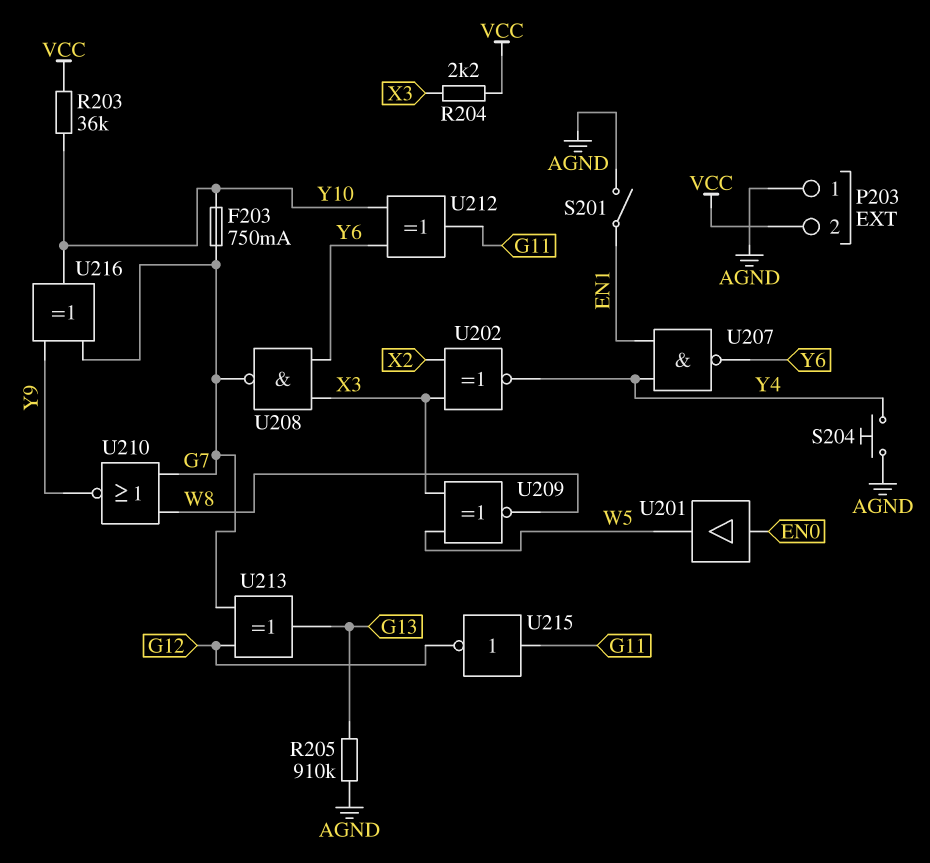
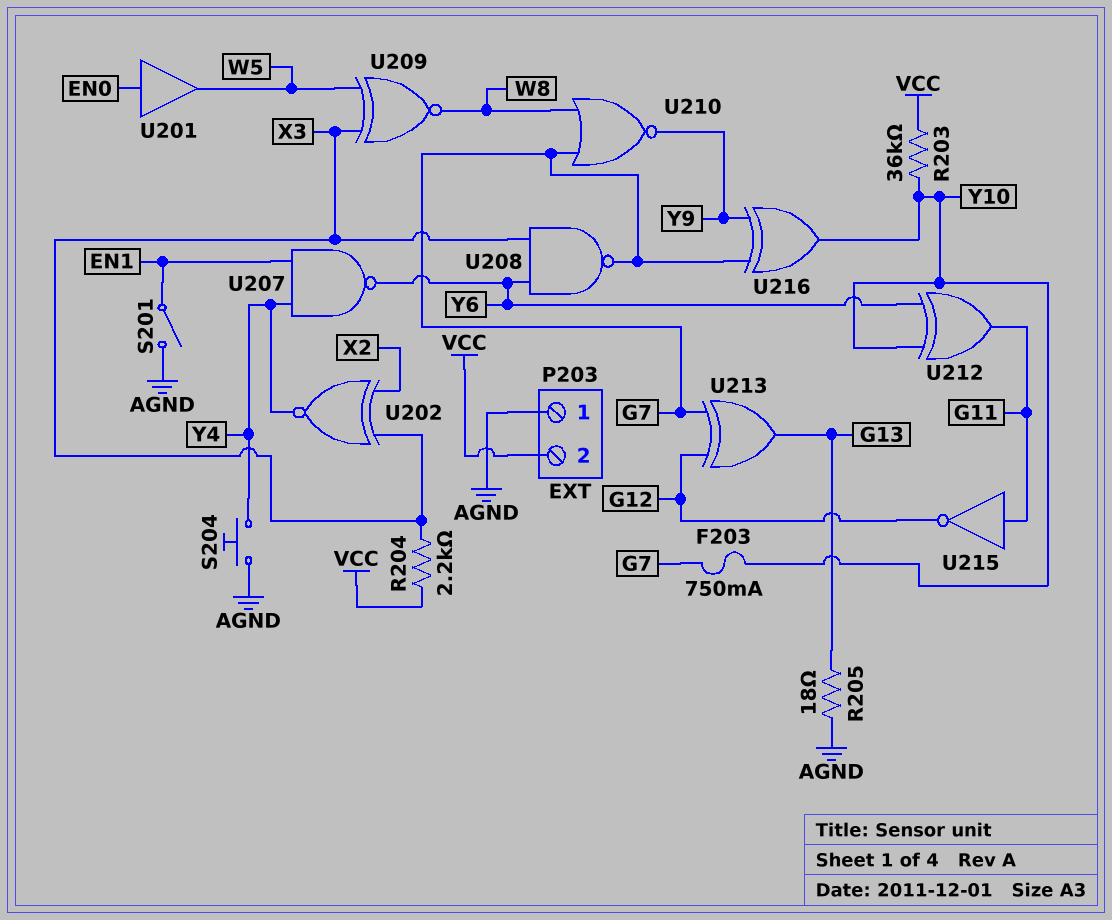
R205: 910k (AGND, G13) -> 18 (AGND, G13)

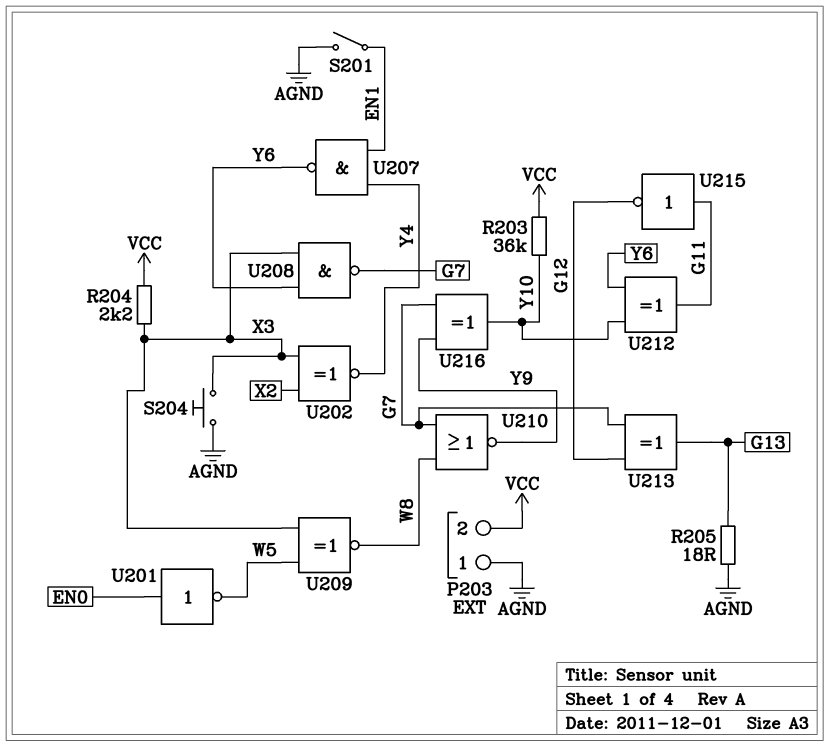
F203: 750mA (G7, Y10) -> none
S204: button (AGND, Y4) -> button (AGND, X3)
U201: buffer (in EN0, out W5) -> NOT (in EN0, out W5)

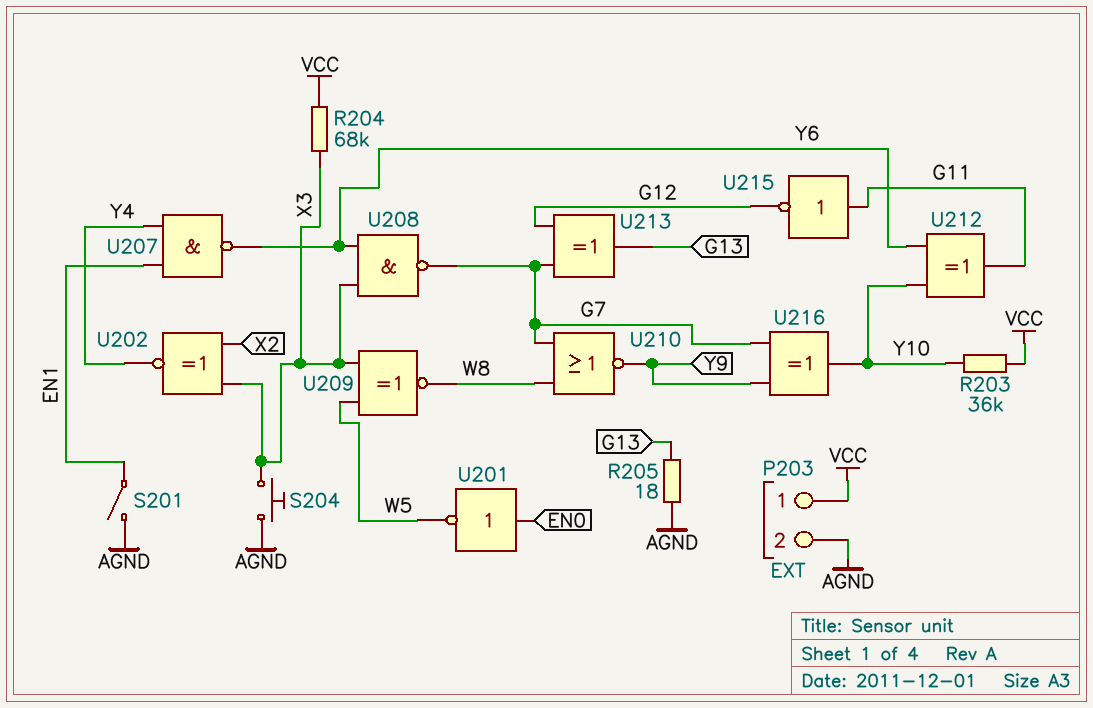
P203 pin 1: AGND -> VCC
P203 pin 2: VCC -> AGND
R204: 2.2k (VCC, X3) -> 68k (VCC, X3)

